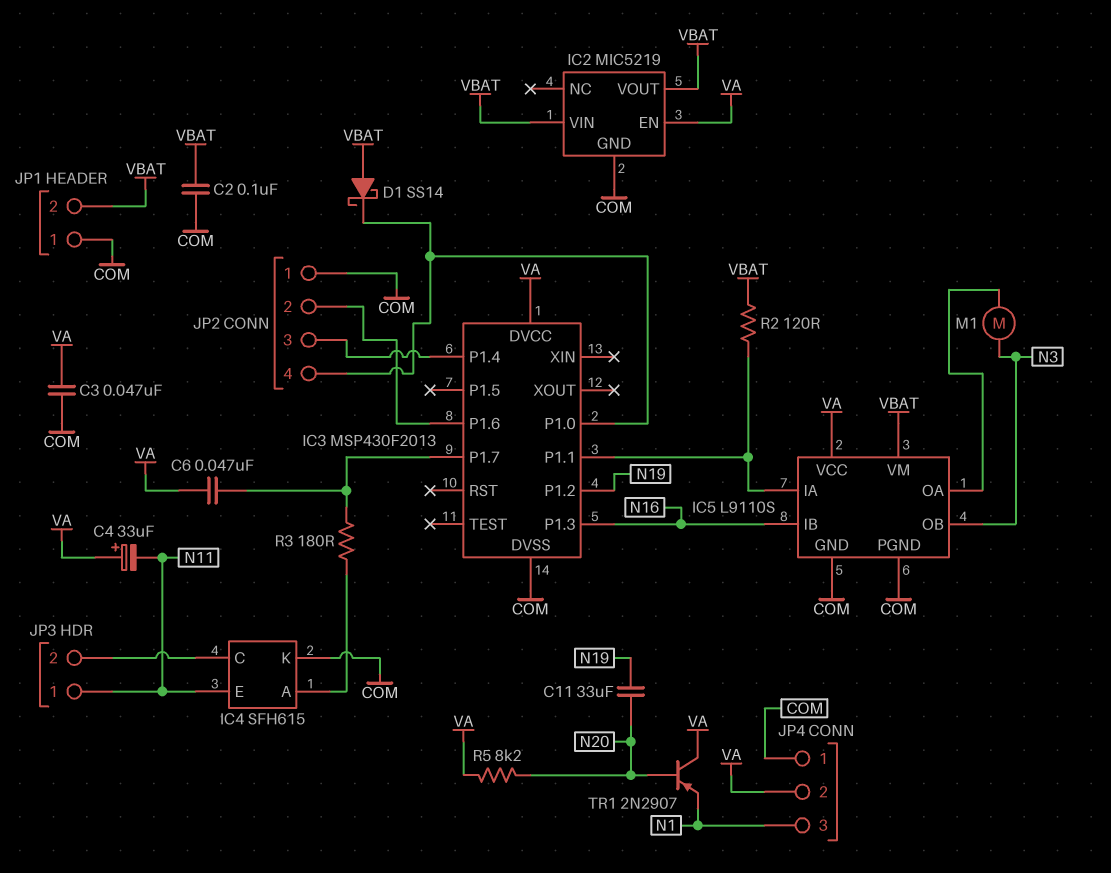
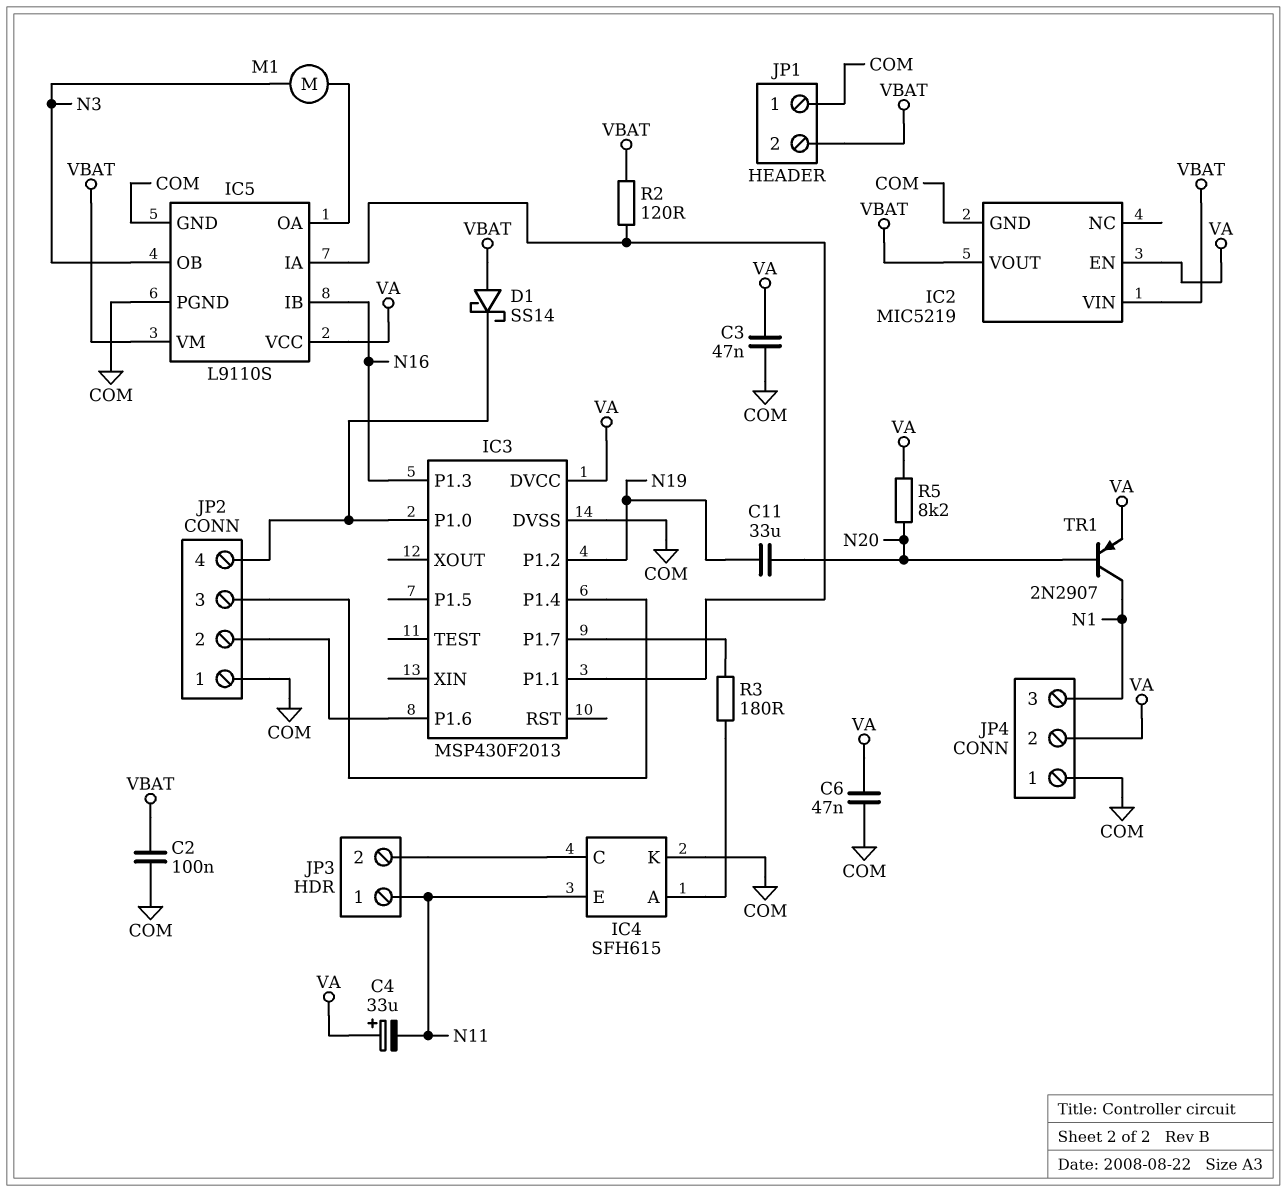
C6: 47nF (IC3/P1.7, VA) -> 47nF (COM, VA)
TR1: PNP 2N2907 (B N20, C VA, E N1) -> PNP 2N2907 (B N20, C N1, E VA)

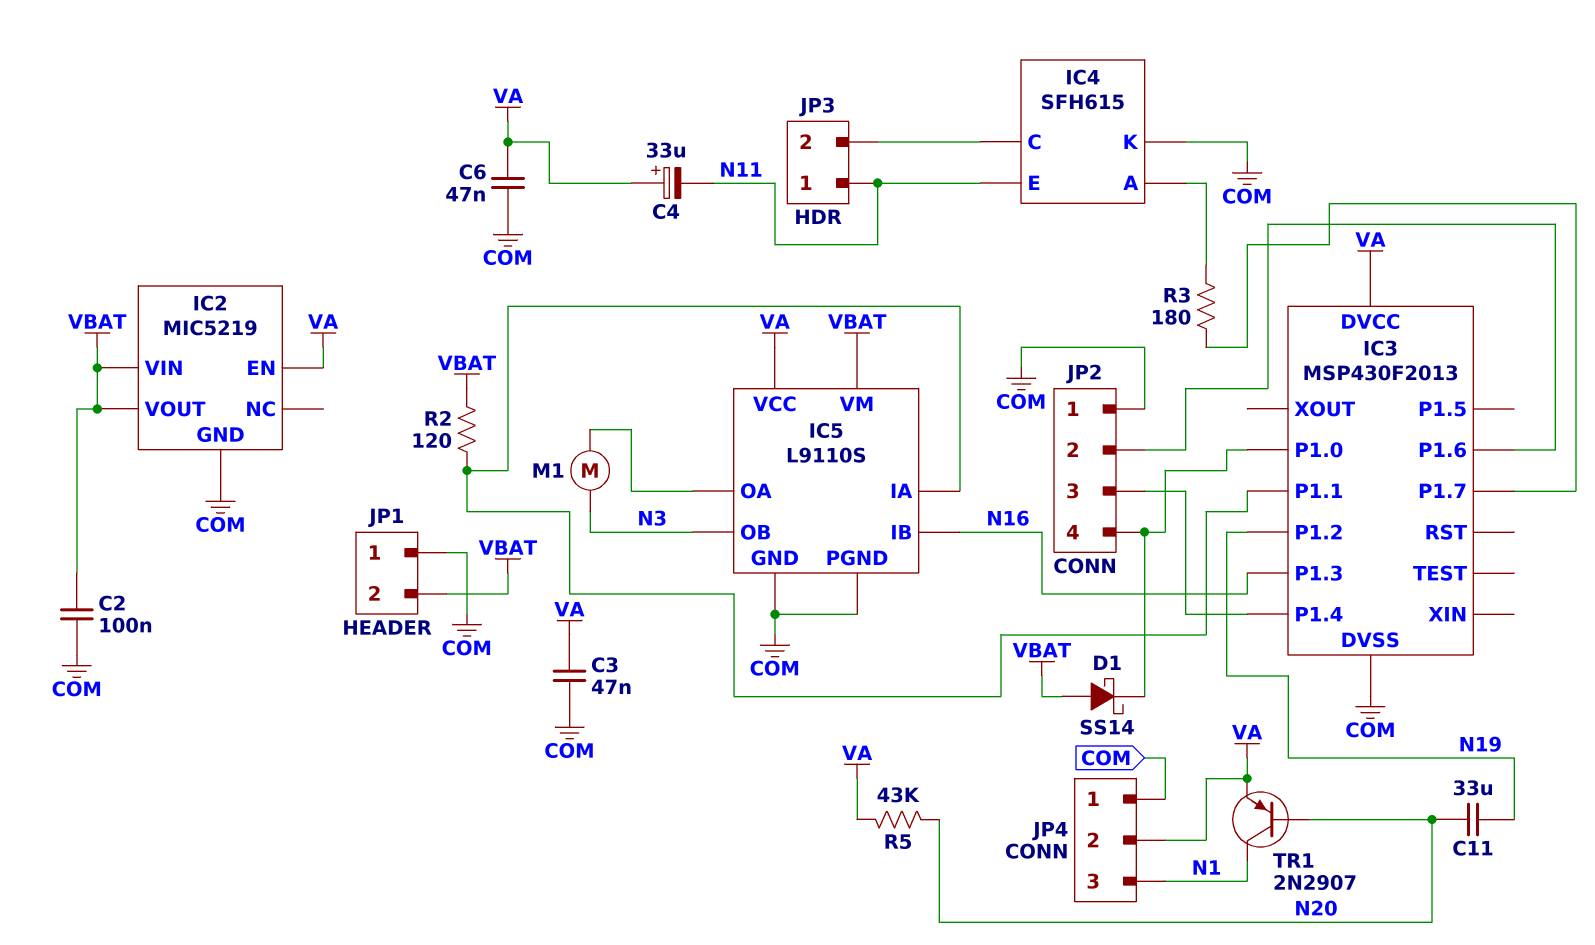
R5: 8.2k (N20, VA) -> 43k (N20, VA)

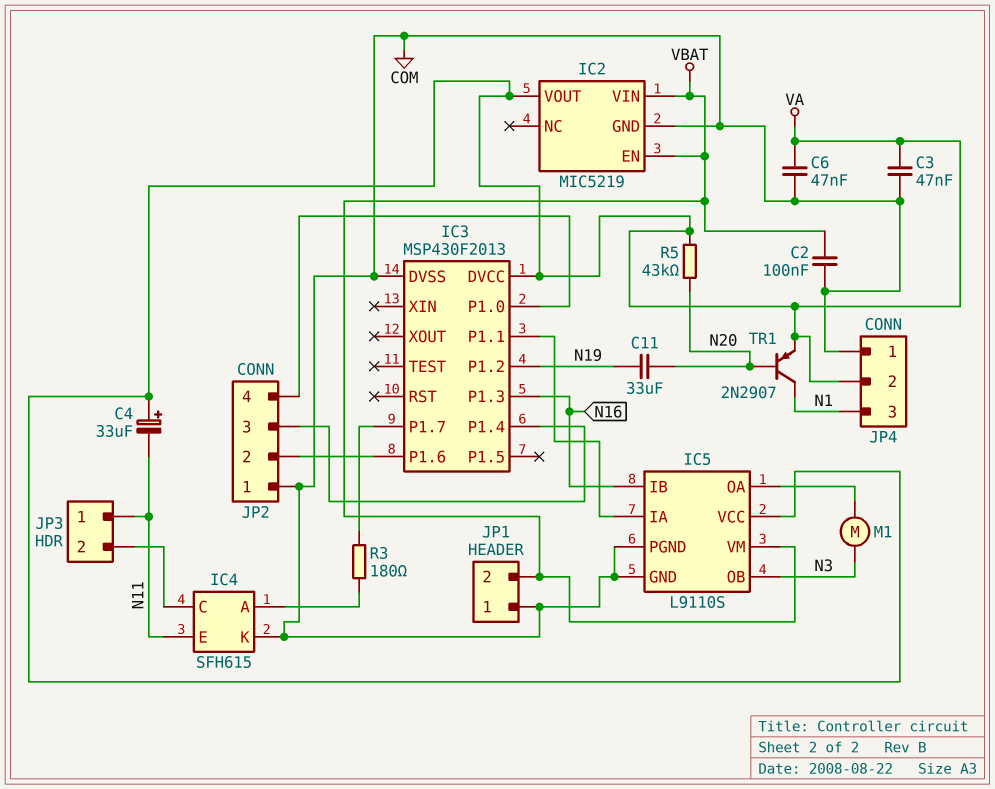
D1: schottky SS14 (A VBAT, K IC3/P1.0) -> none
IC2 pin EN: VA -> VBAT
IC2 pin VOUT: VBAT -> VA
R2: 120 (IC3/P1.1, VBAT) -> none

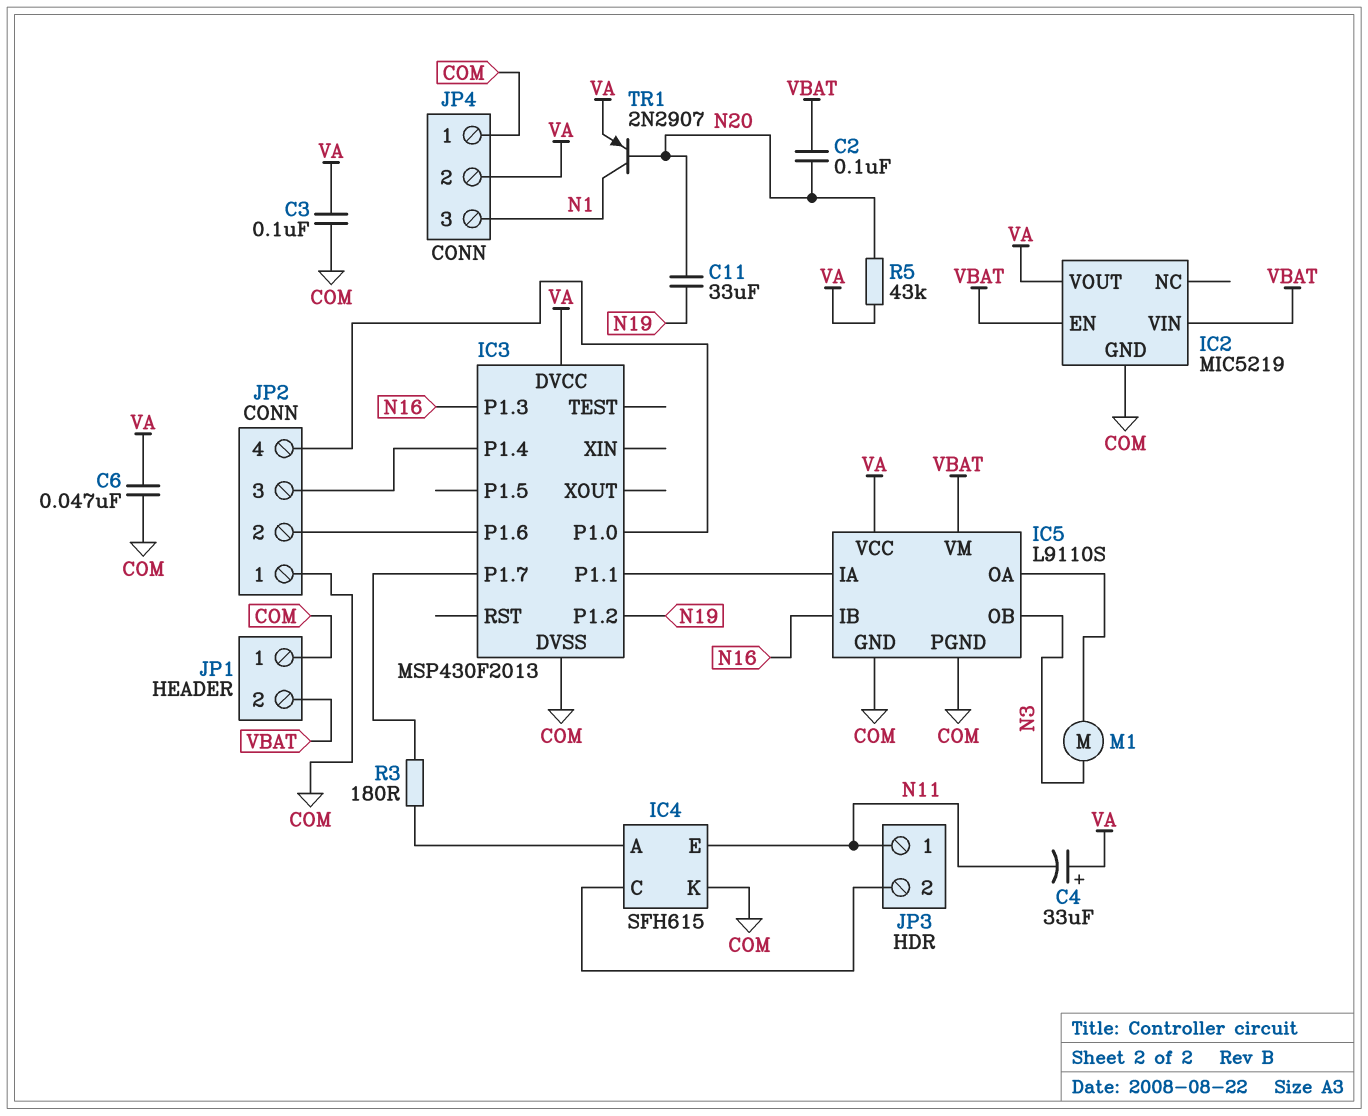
C2: 100nF (COM, VBAT) -> 100nF (N20, VBAT)
C3: 47nF (COM, VA) -> 100nF (COM, VA)

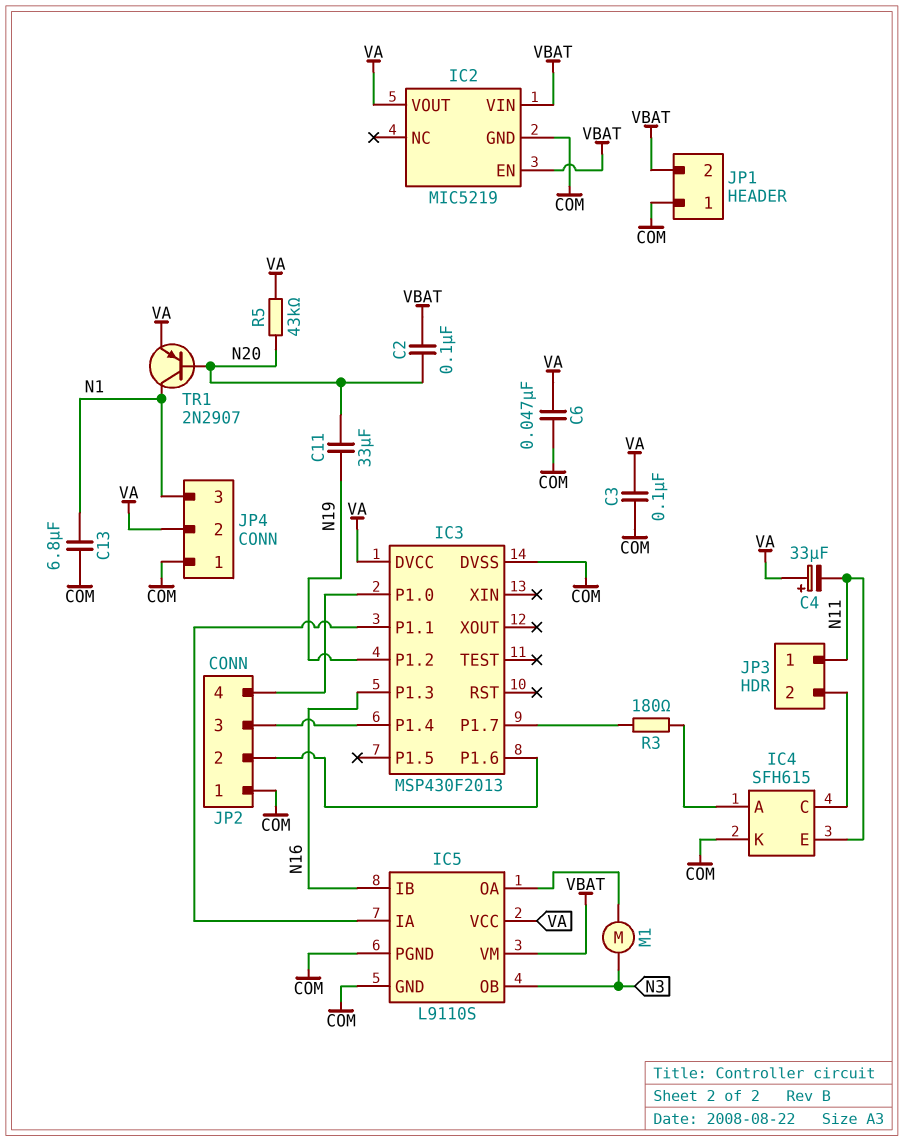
C13: none -> 6.8uF (COM, N1)

